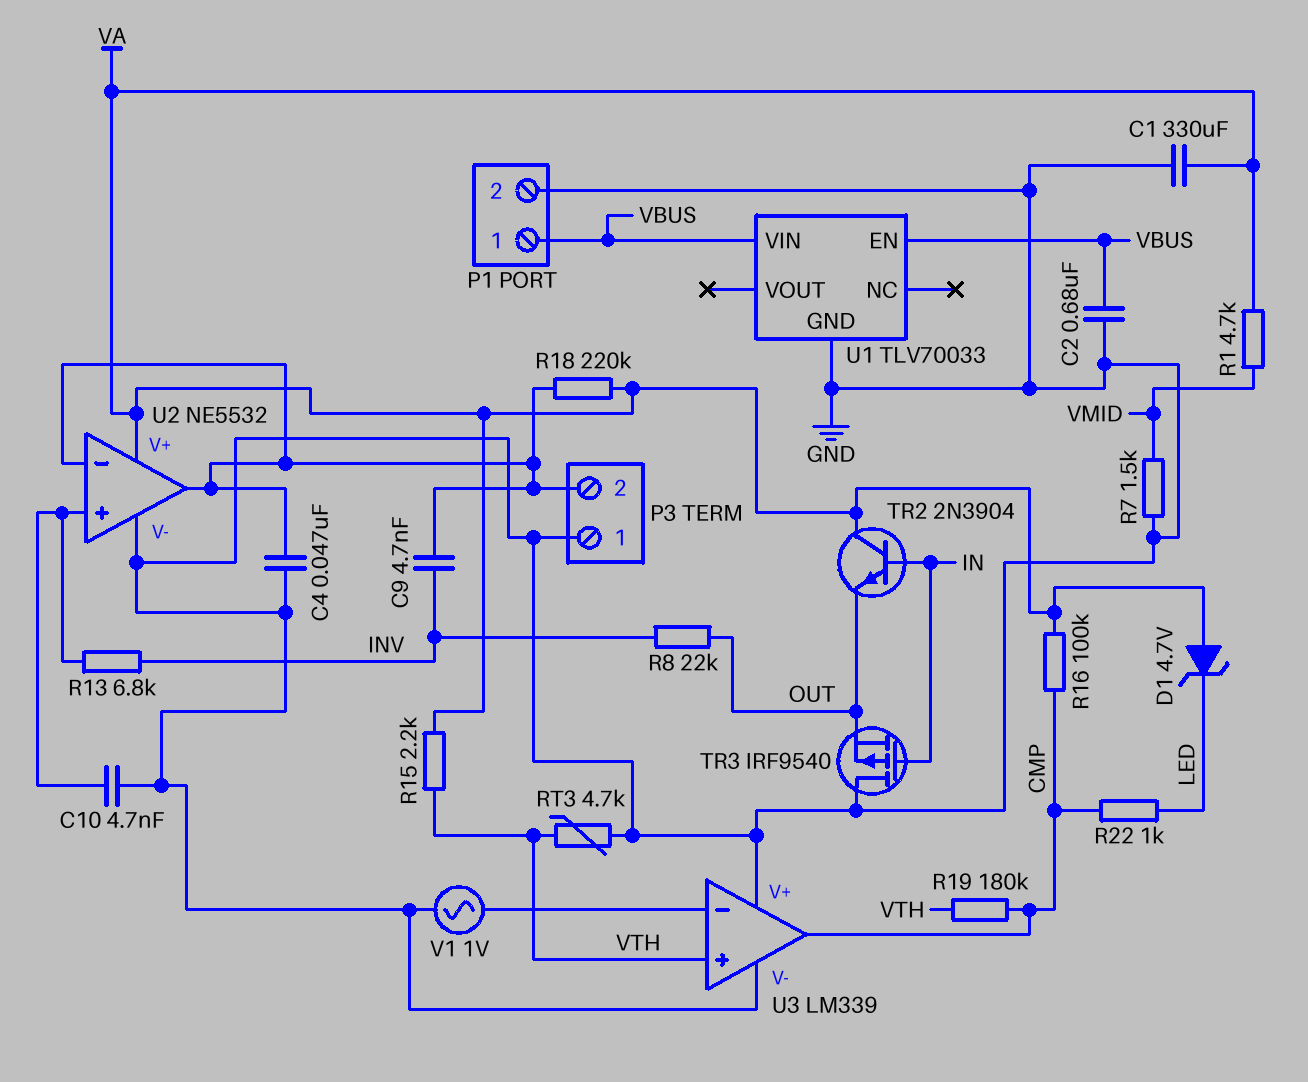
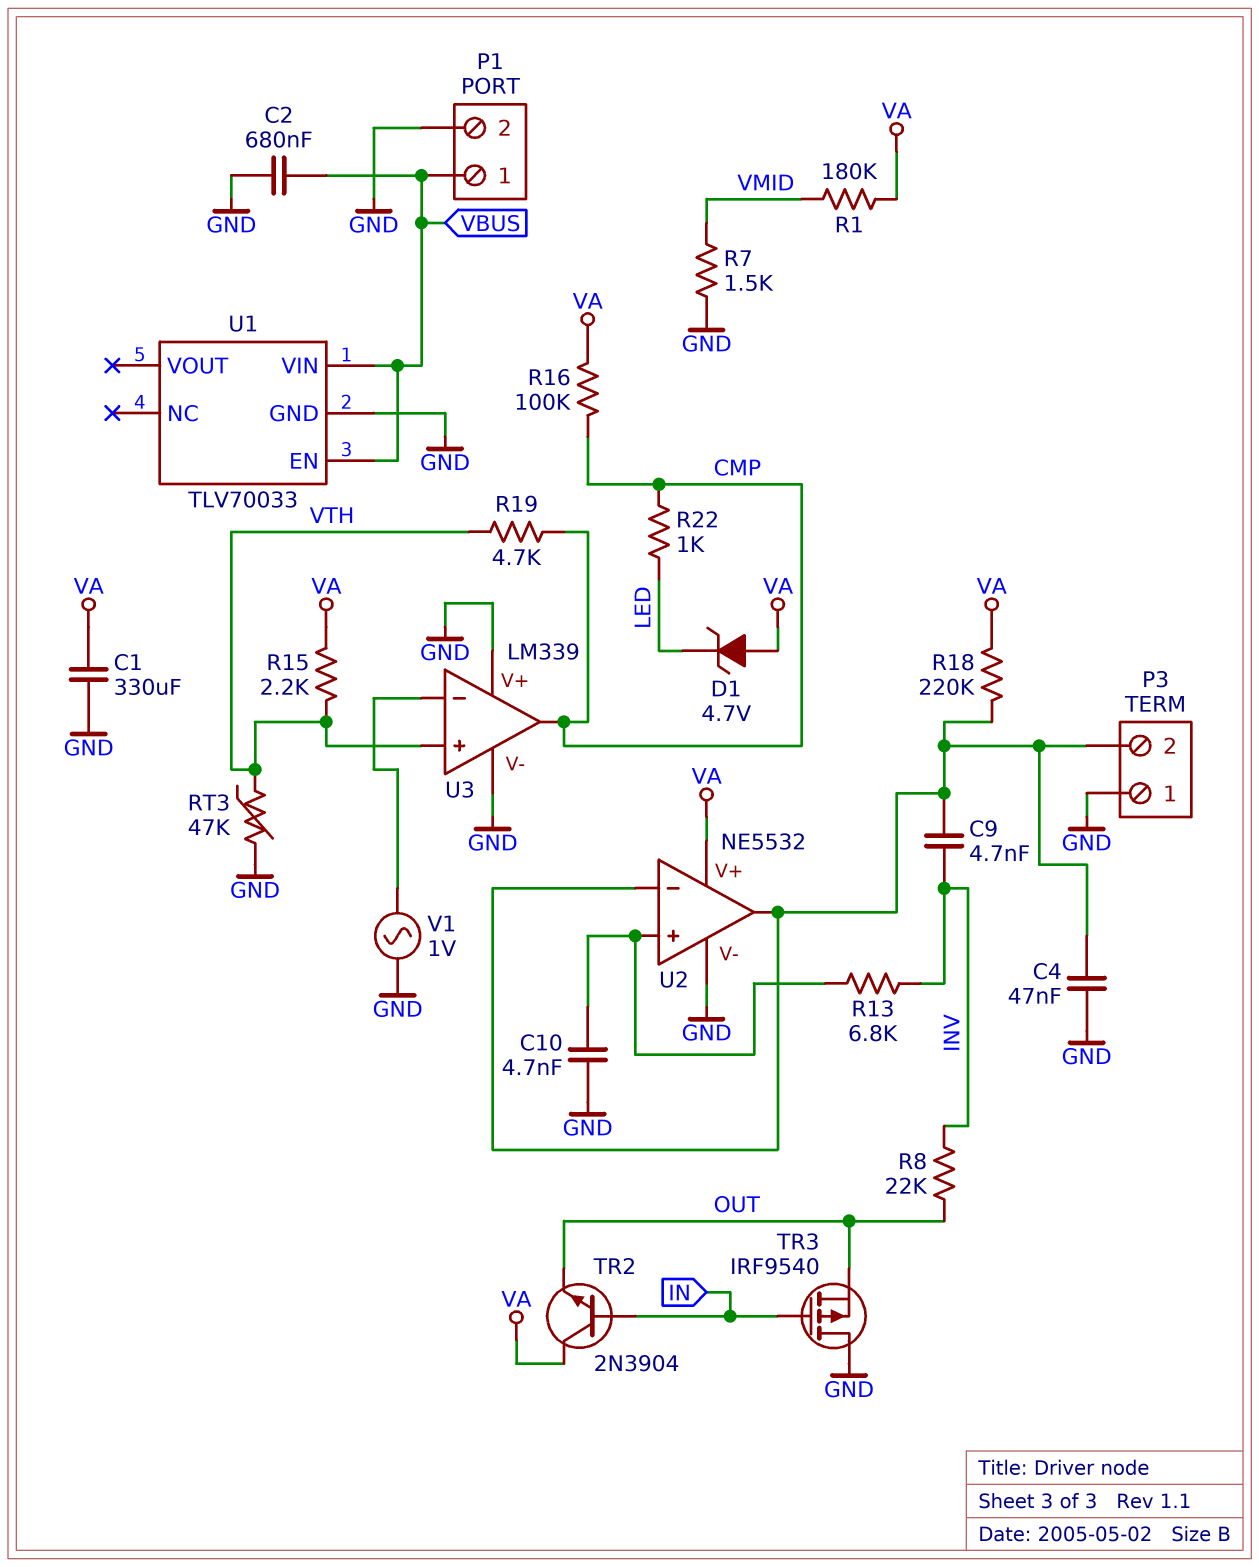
R1: 4.7k (VA, VMID) -> 180k (VA, VMID)
R19: 180k (CMP, VTH) -> 4.7k (CMP, VTH)
RT3: 4.7k (GND, VTH) -> 47k (GND, VTH)

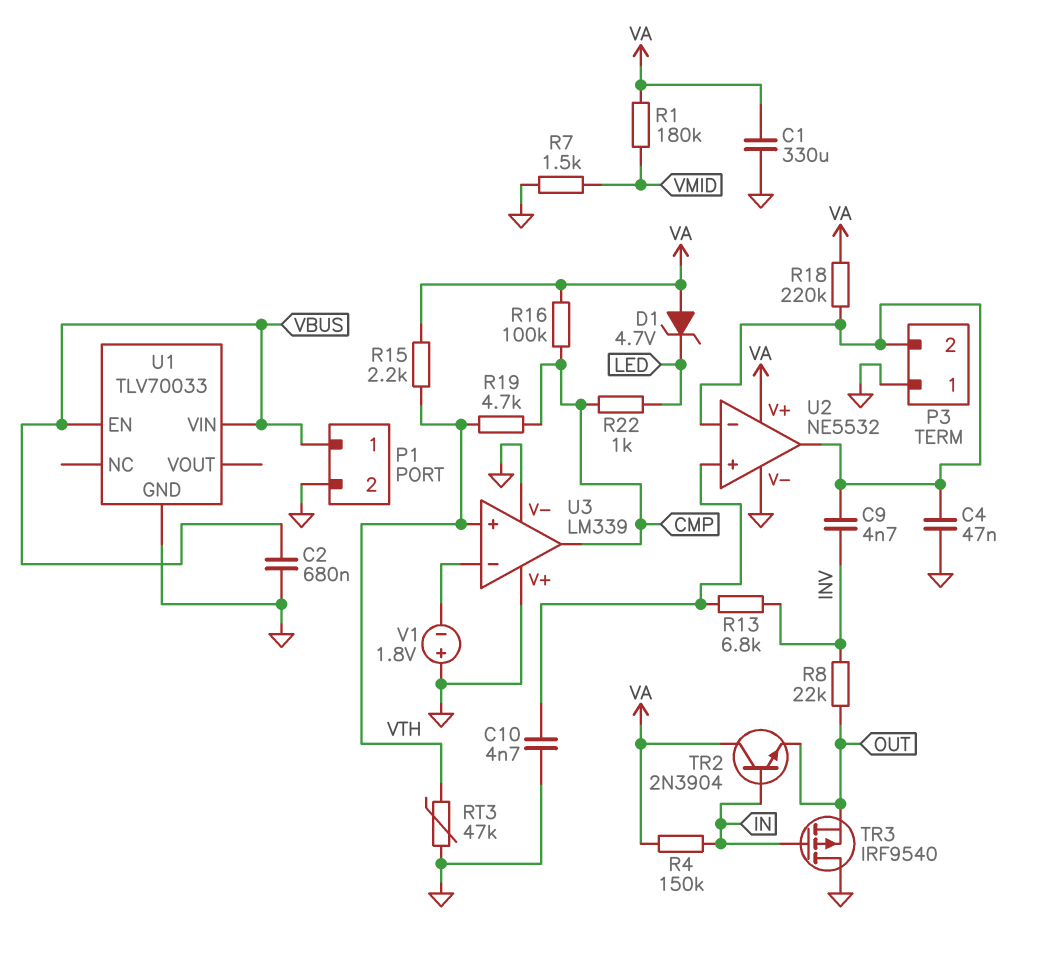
R4: none -> 150k (IN, VA)
V1: AC 1V (GND, U3/in-) -> 1.8V (plus GND, minus U3/in-)

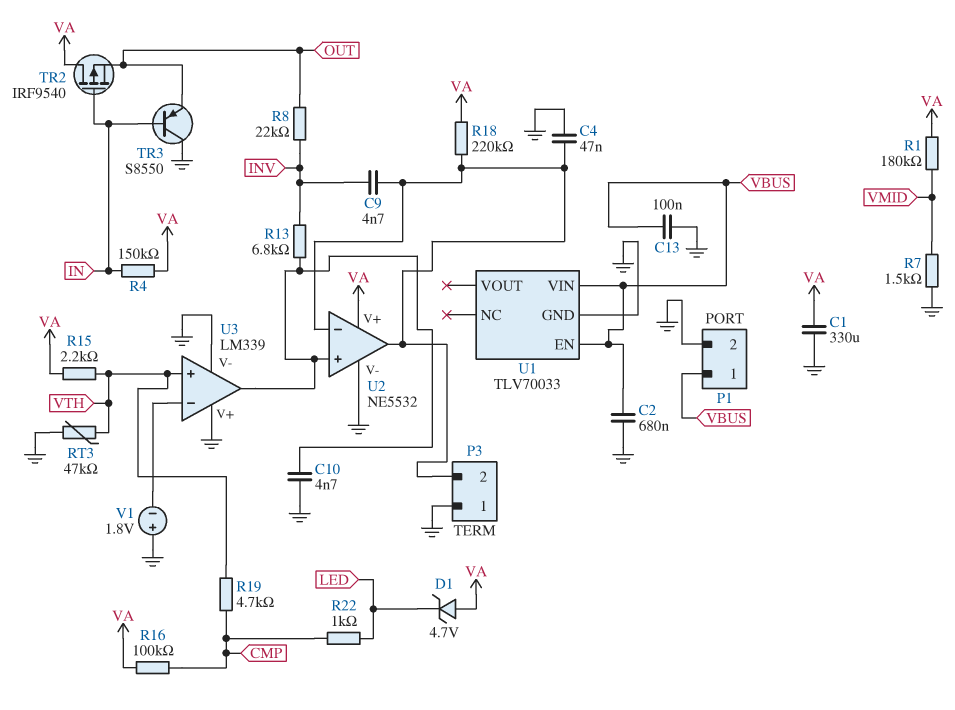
C13: none -> 100nF (GND, VBUS)
TR2: NPN 2N3904 (B IN, C VA, E OUT) -> PMOS IRF9540 (G IN, D VA, S OUT)
TR3: PMOS IRF9540 (G IN, D GND, S OUT) -> PNP S8550 (B IN, C GND, E OUT)
U3 pin out: CMP -> U2/in+

